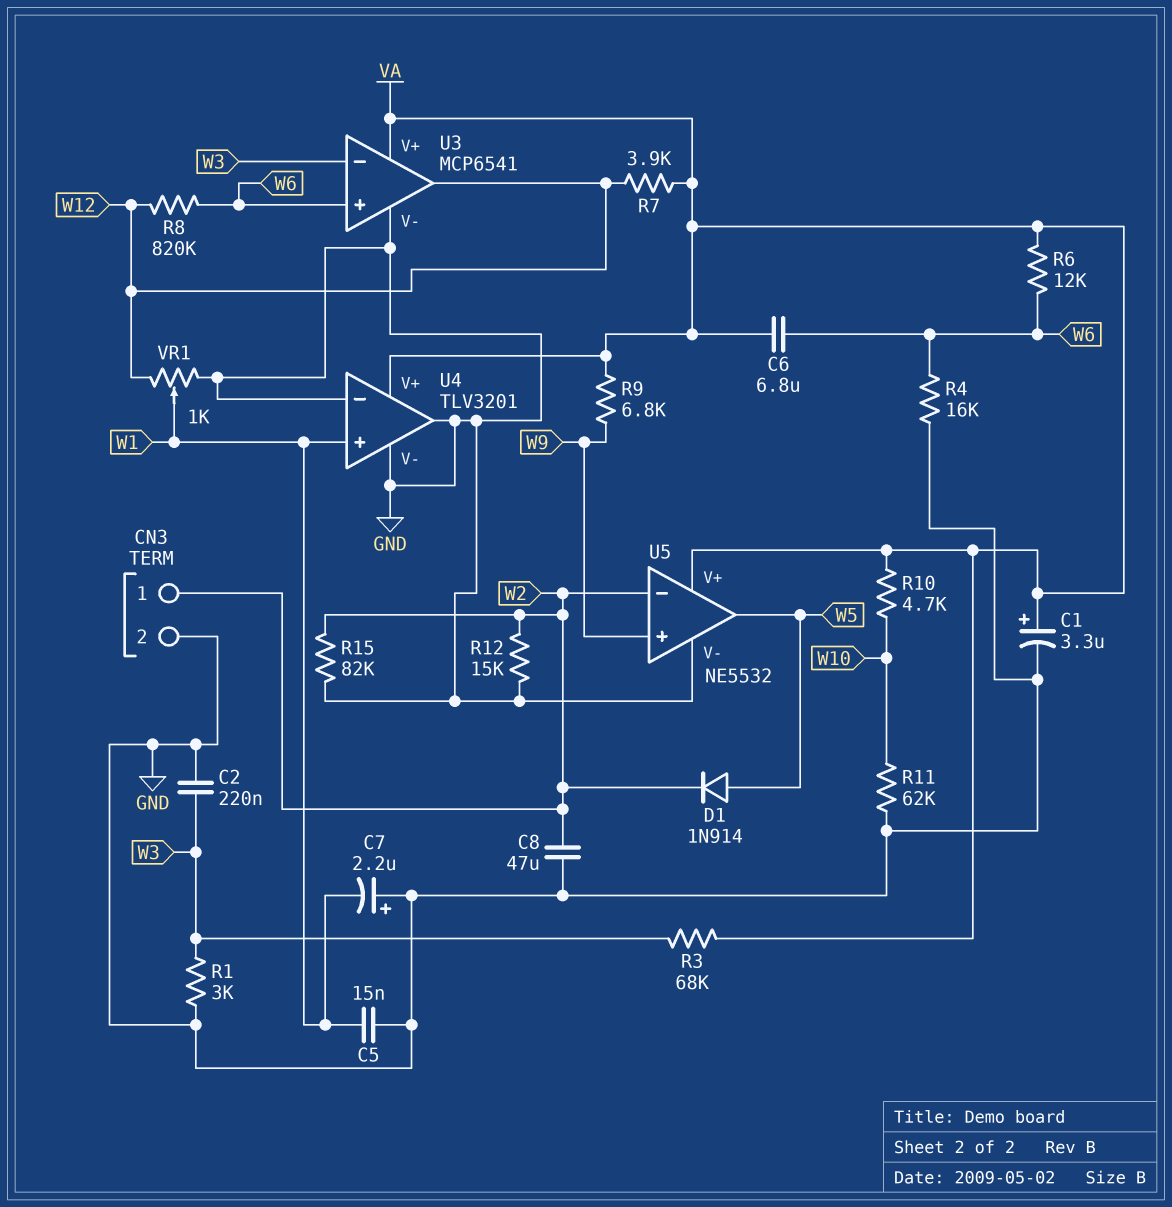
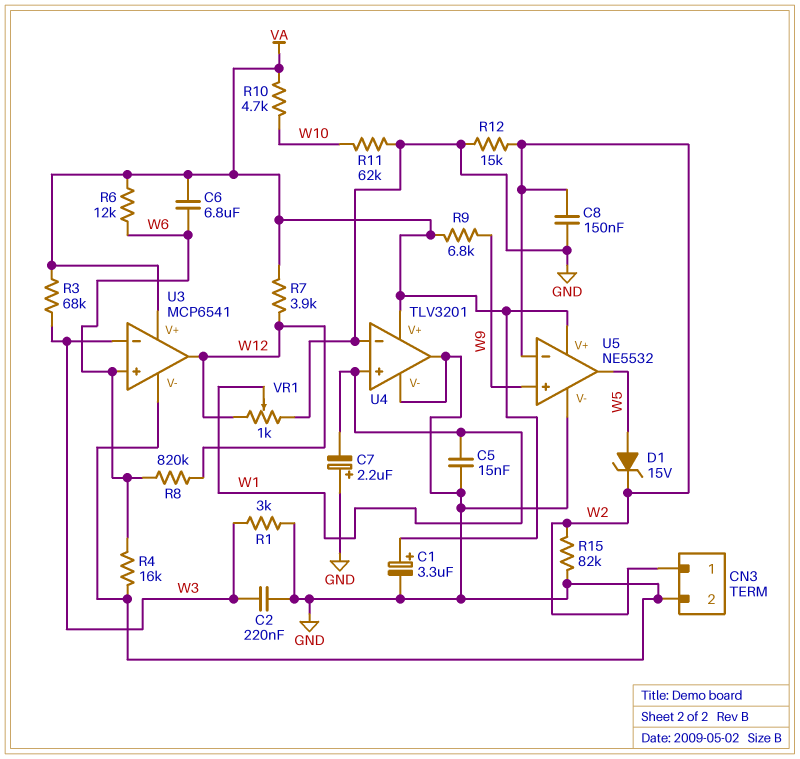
C8: 47uF (GND, W2) -> 150nF (GND, W2)
D1: diode 1N914 (A W5, K W2) -> zener 15V (A W5, K W2)

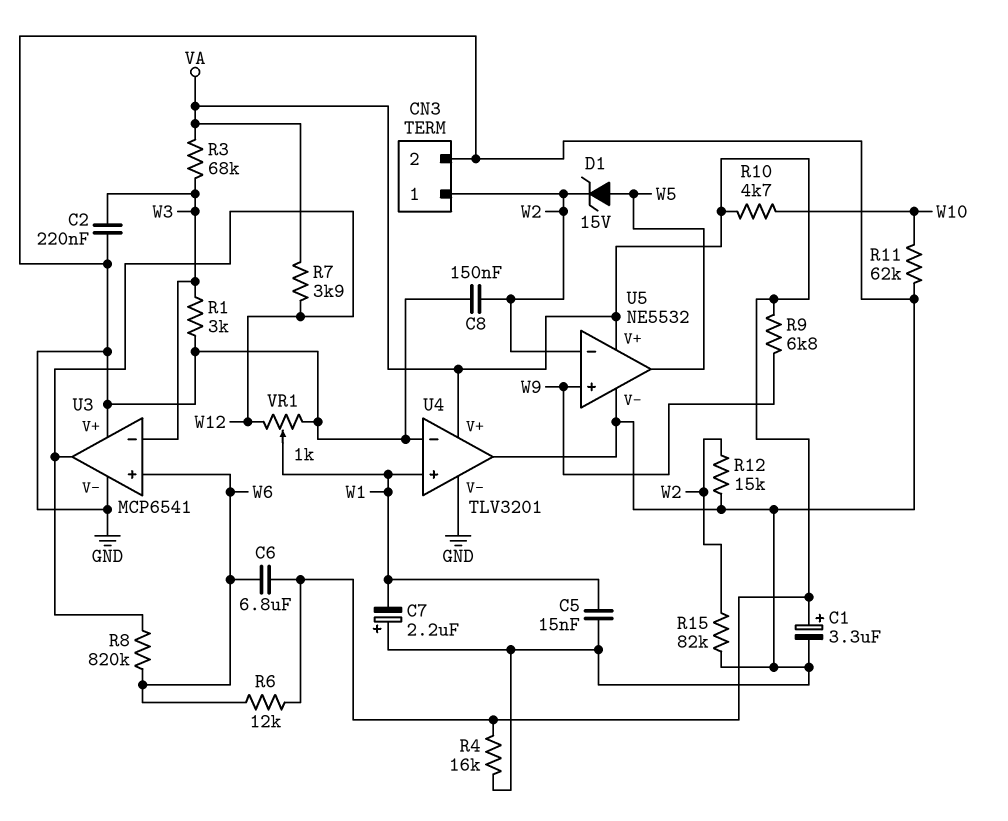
R4: 16k (GND, W6) -> 16k (GND, VA)
U3 pin V+: VA -> GND

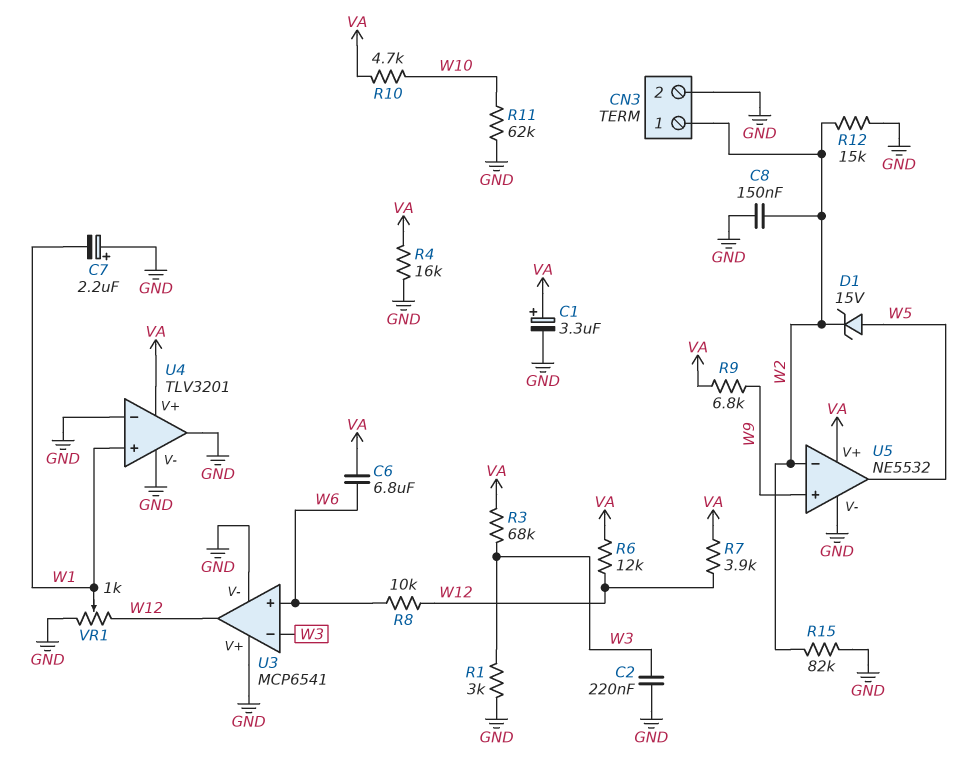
C5: 15nF (GND, W1) -> none
R6: 12k (VA, W6) -> 12k (VA, W12)
R8: 820k (W6, W12) -> 10k (W6, W12)

